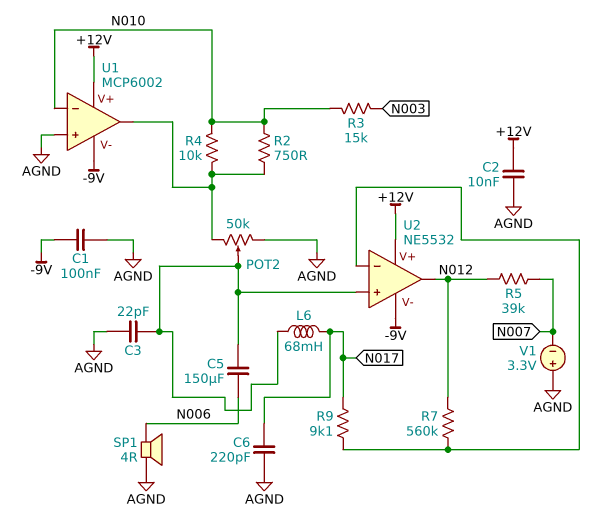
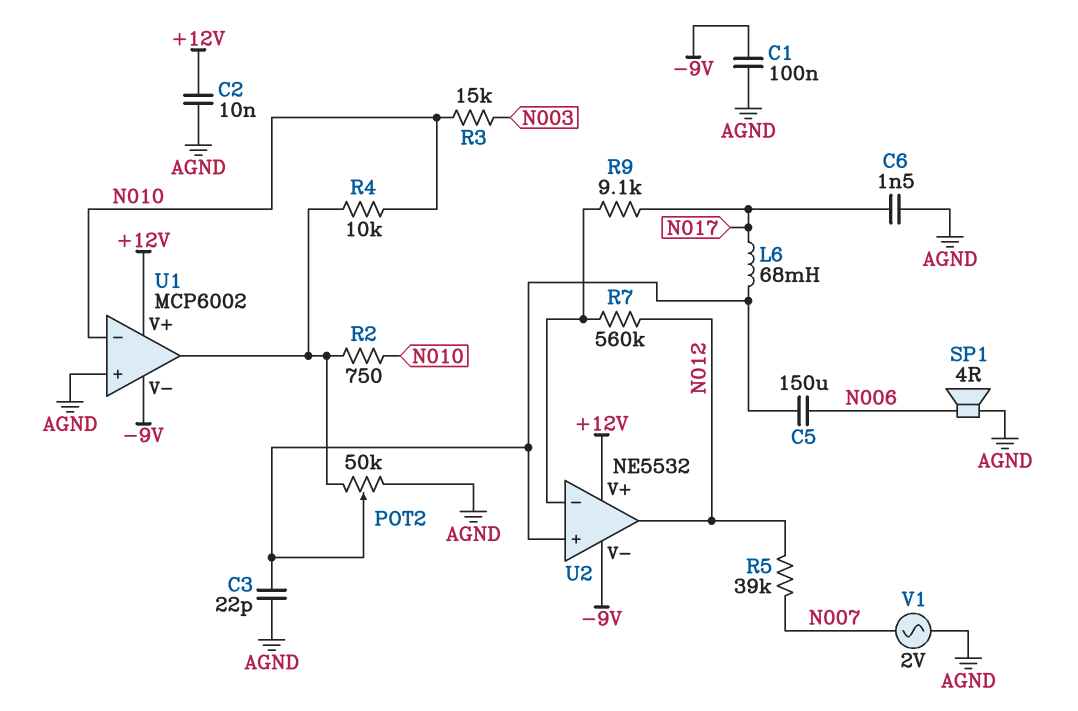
C6: 220pF (AGND, N017) -> 1.5nF (AGND, N017)
V1: 3.3V (plus AGND, minus N007) -> AC 2V (AGND, N007)

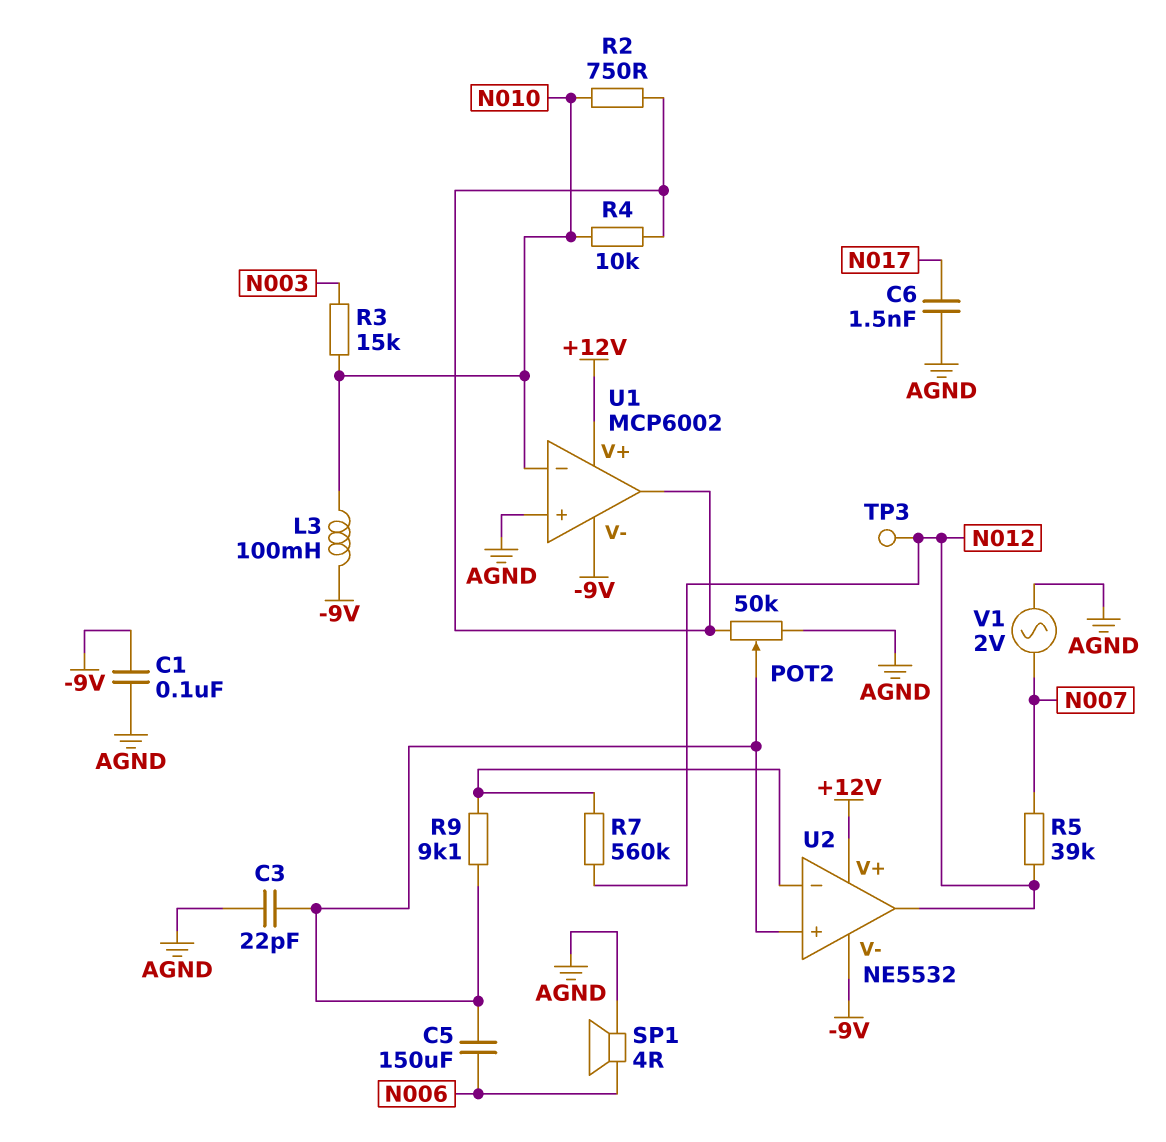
C2: 10nF (+12V, AGND) -> none
L3: none -> 100mH (-9V, N010)
L6: 68mH (N017, U2/in+) -> none
R9: 9.1k (N017, U2/in-) -> 9.1k (U2/in+, U2/in-)
TP3: none -> test point (N012)

